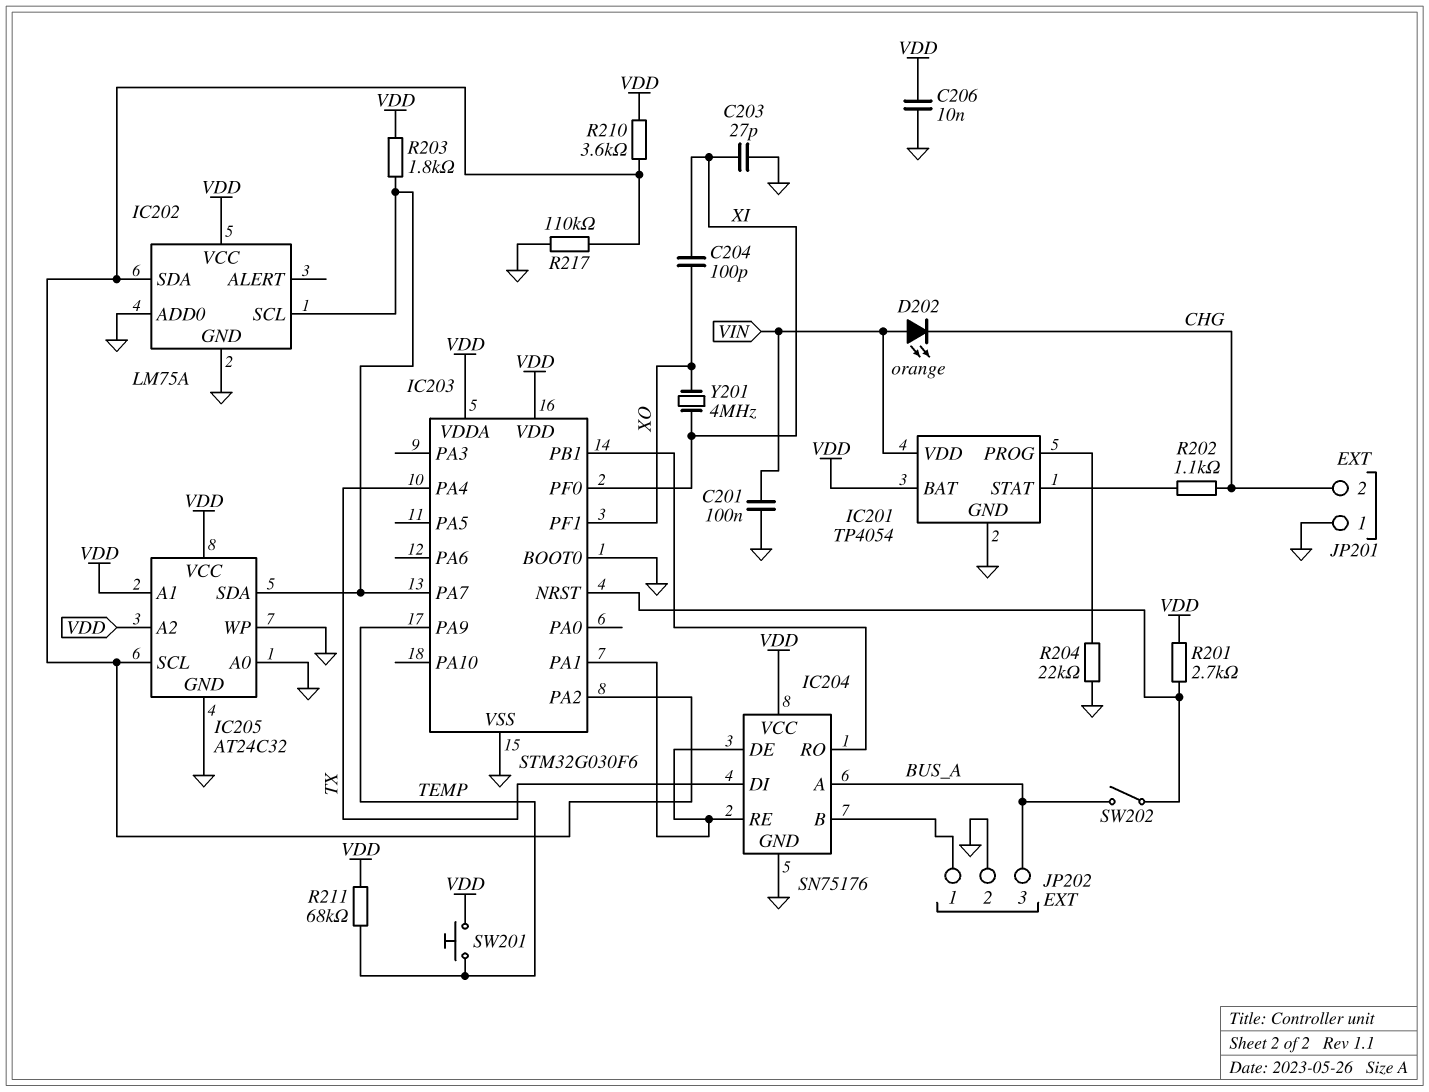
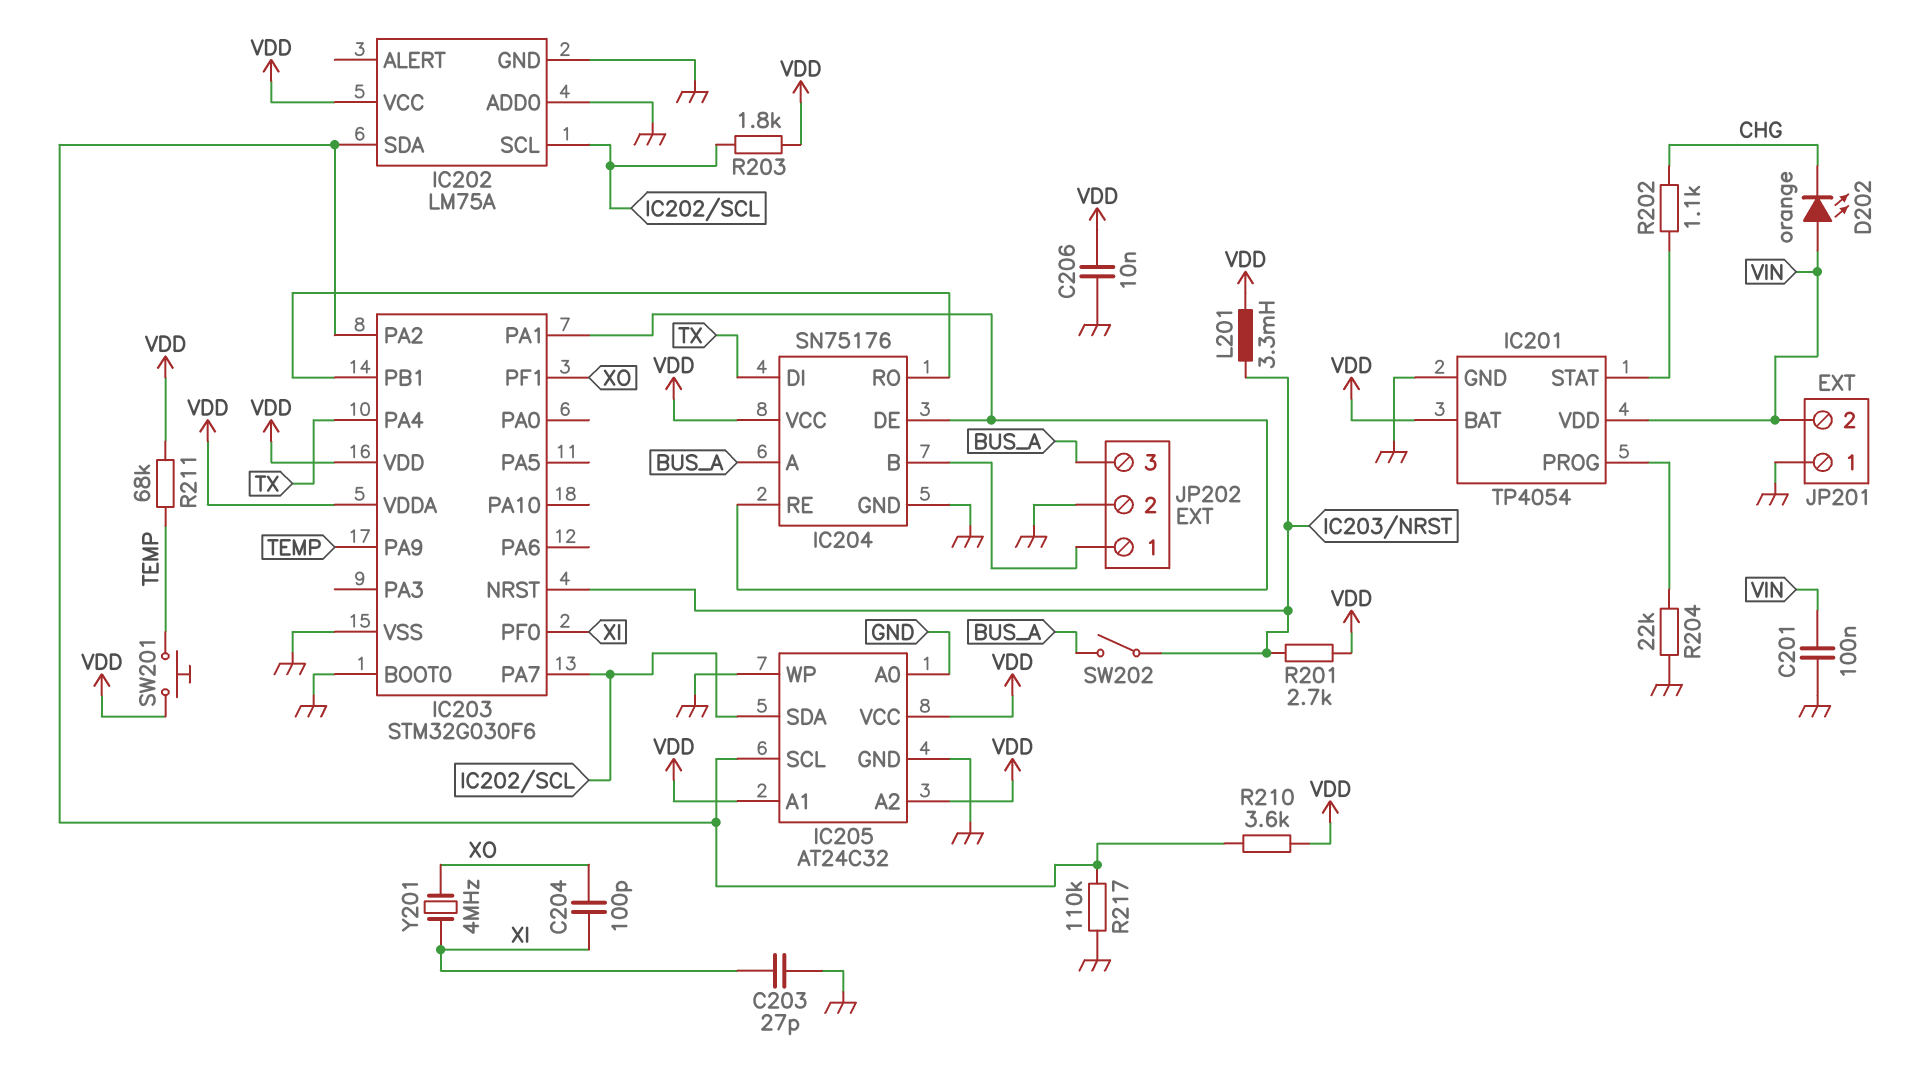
JP201 pin 2: CHG -> VIN
L201: none -> 3.3mH (IC203/NRST, VDD)

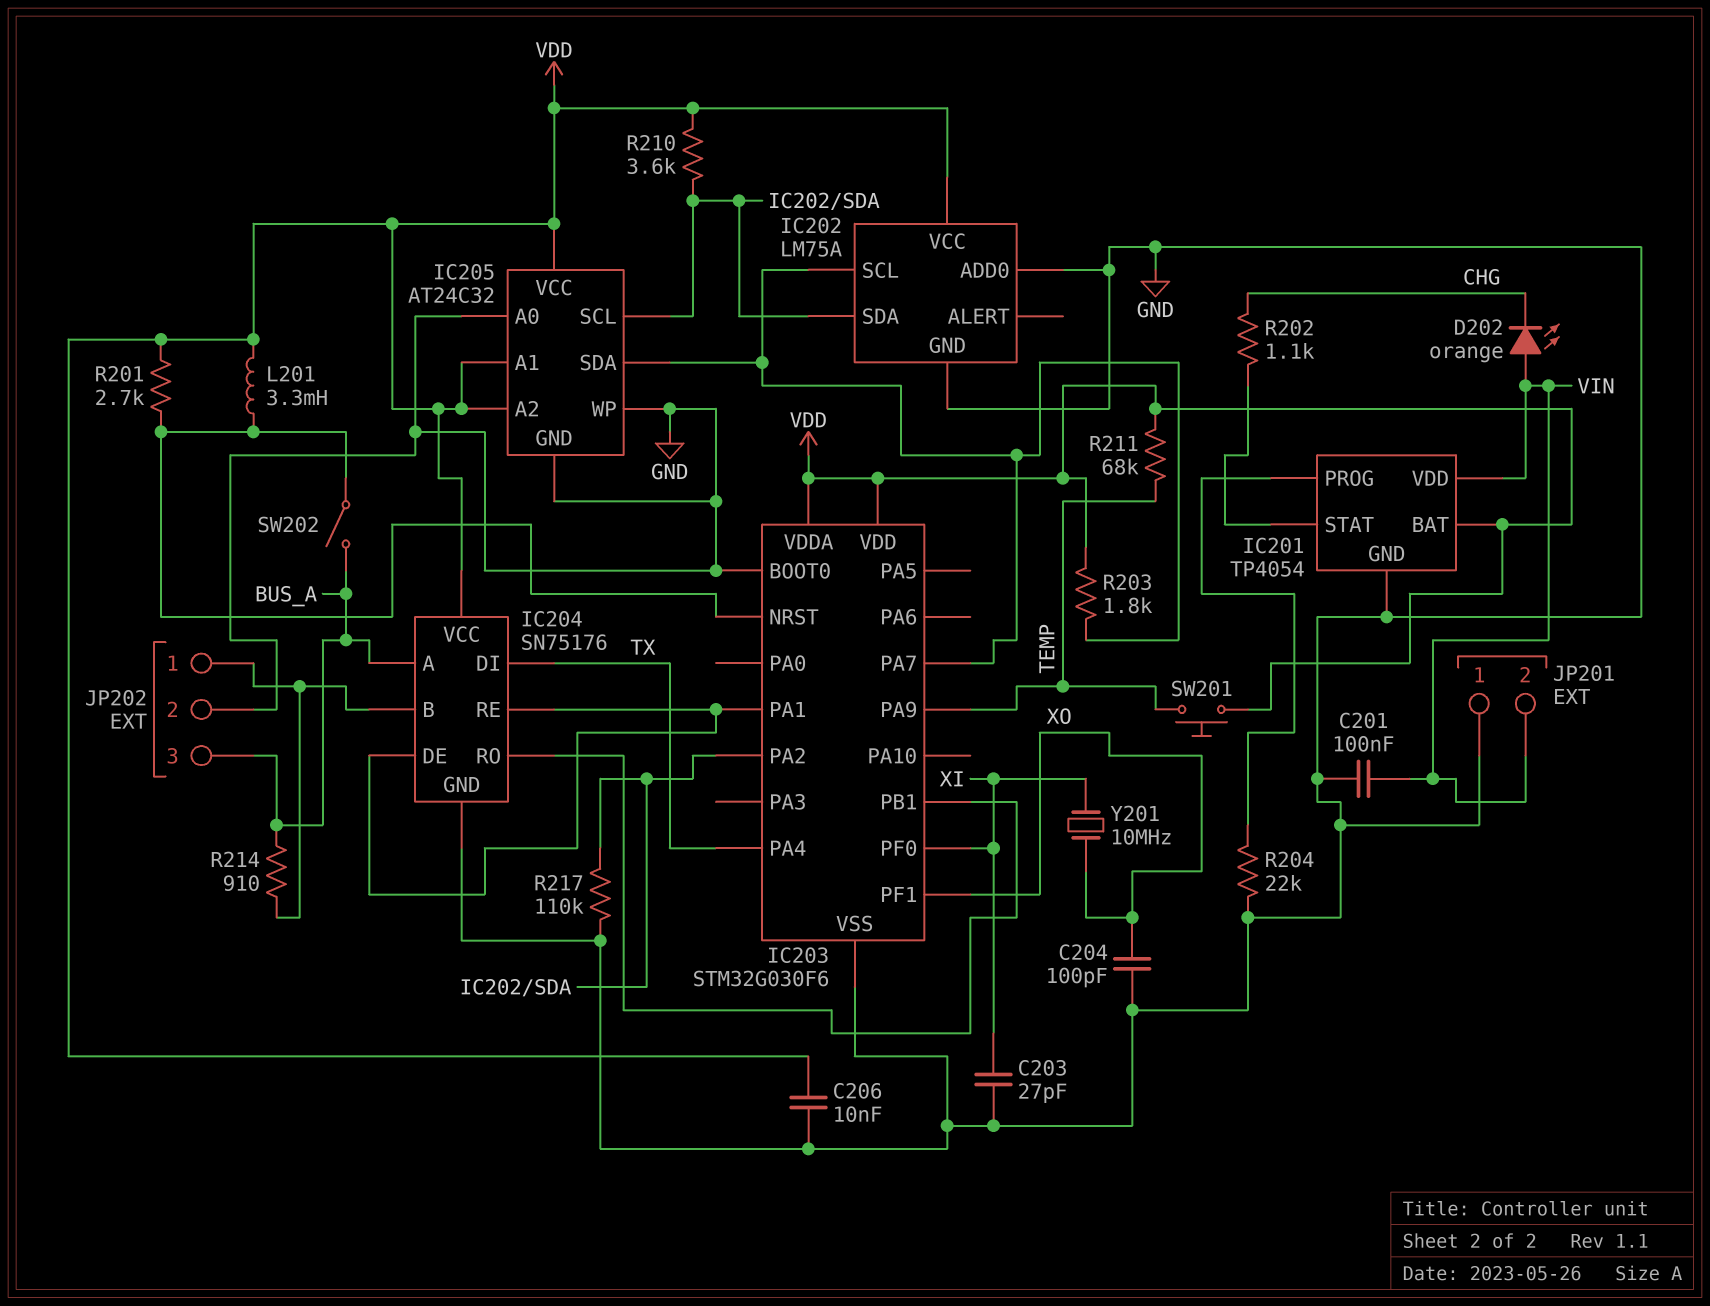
C204: 100pF (XI, XO) -> 100pF (GND, XO)
R214: none -> 910 (BUS_A, IC204/B)
Y201: 4MHz (XI, XO) -> 10MHz (XI, XO)

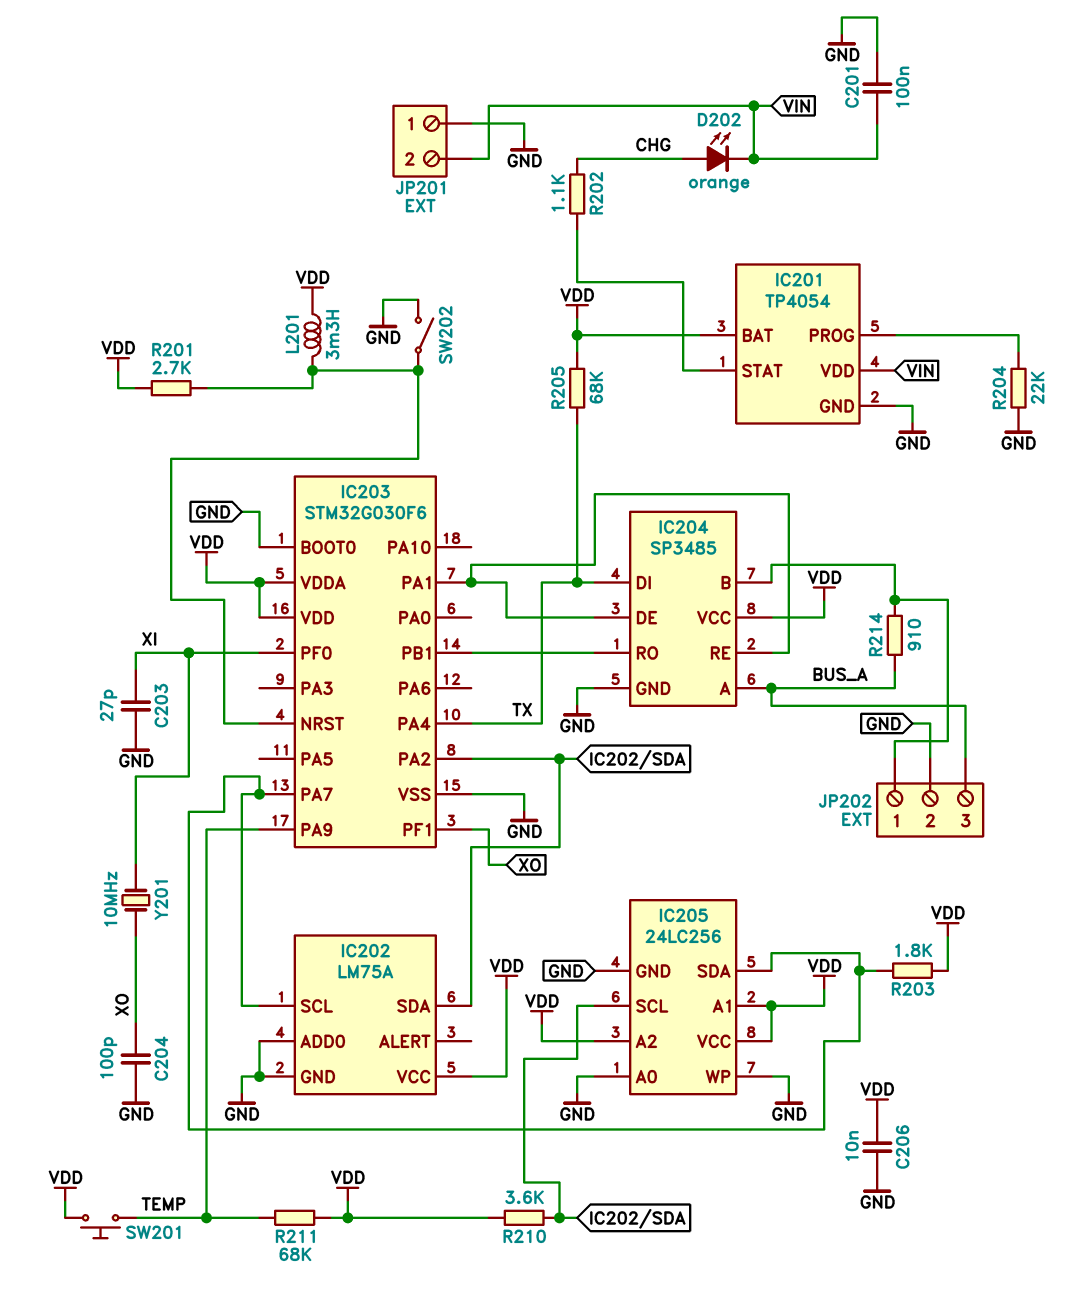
D202: LED orange (A VIN, K CHG) -> LED orange (A CHG, K VIN)
IC204: SN75176 -> SP3485
IC205: AT24C32 -> 24LC256
R205: none -> 68k (TX, VDD)
R217: 110k (GND, IC202/SDA) -> none
SW202: switch (BUS_A, IC203/NRST) -> switch (GND, IC203/NRST)

